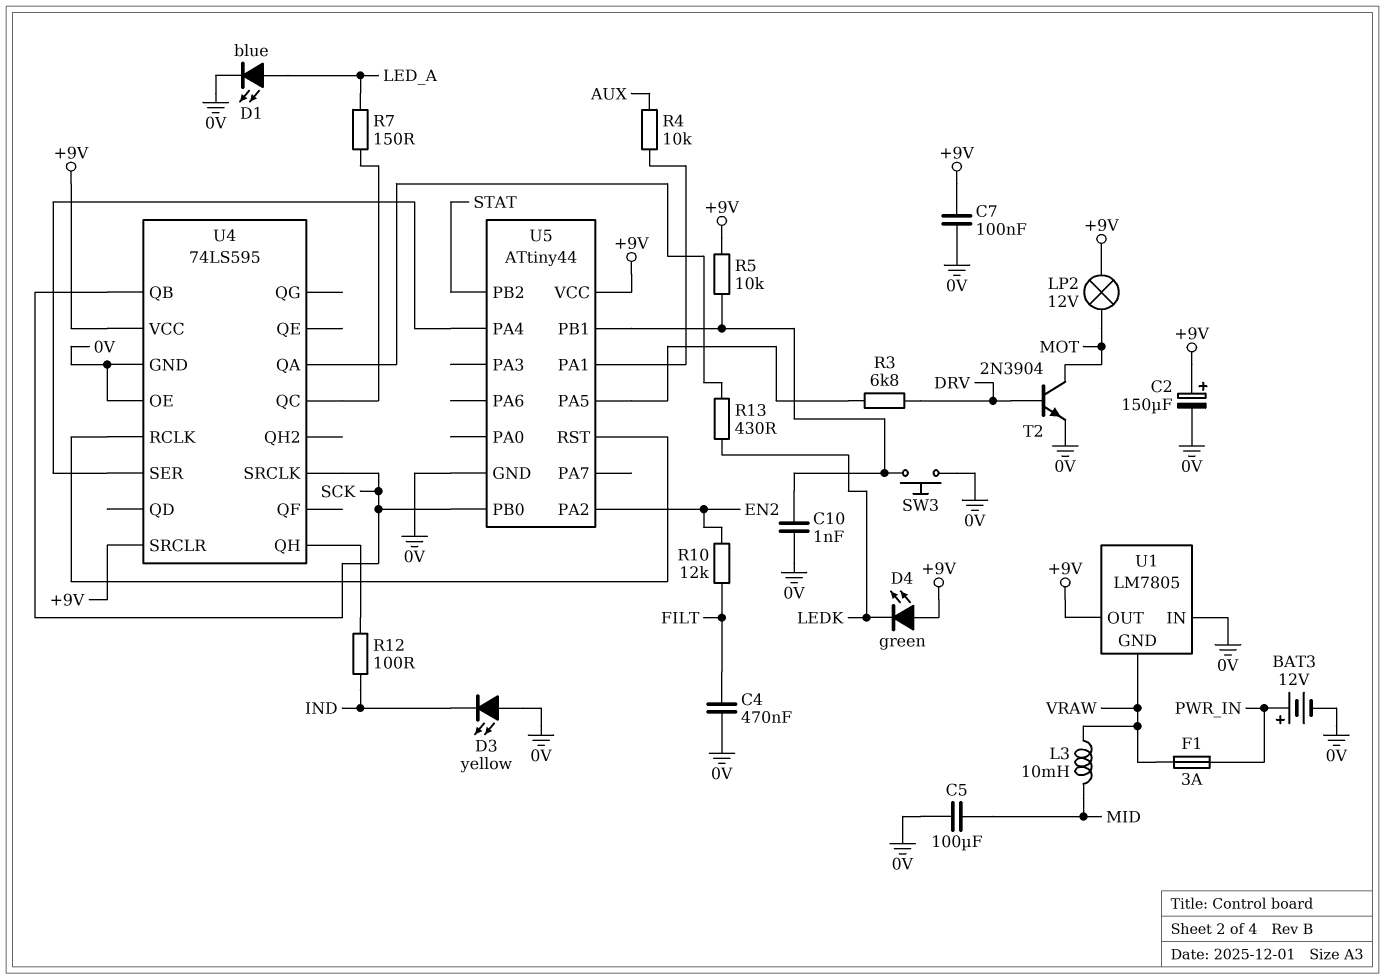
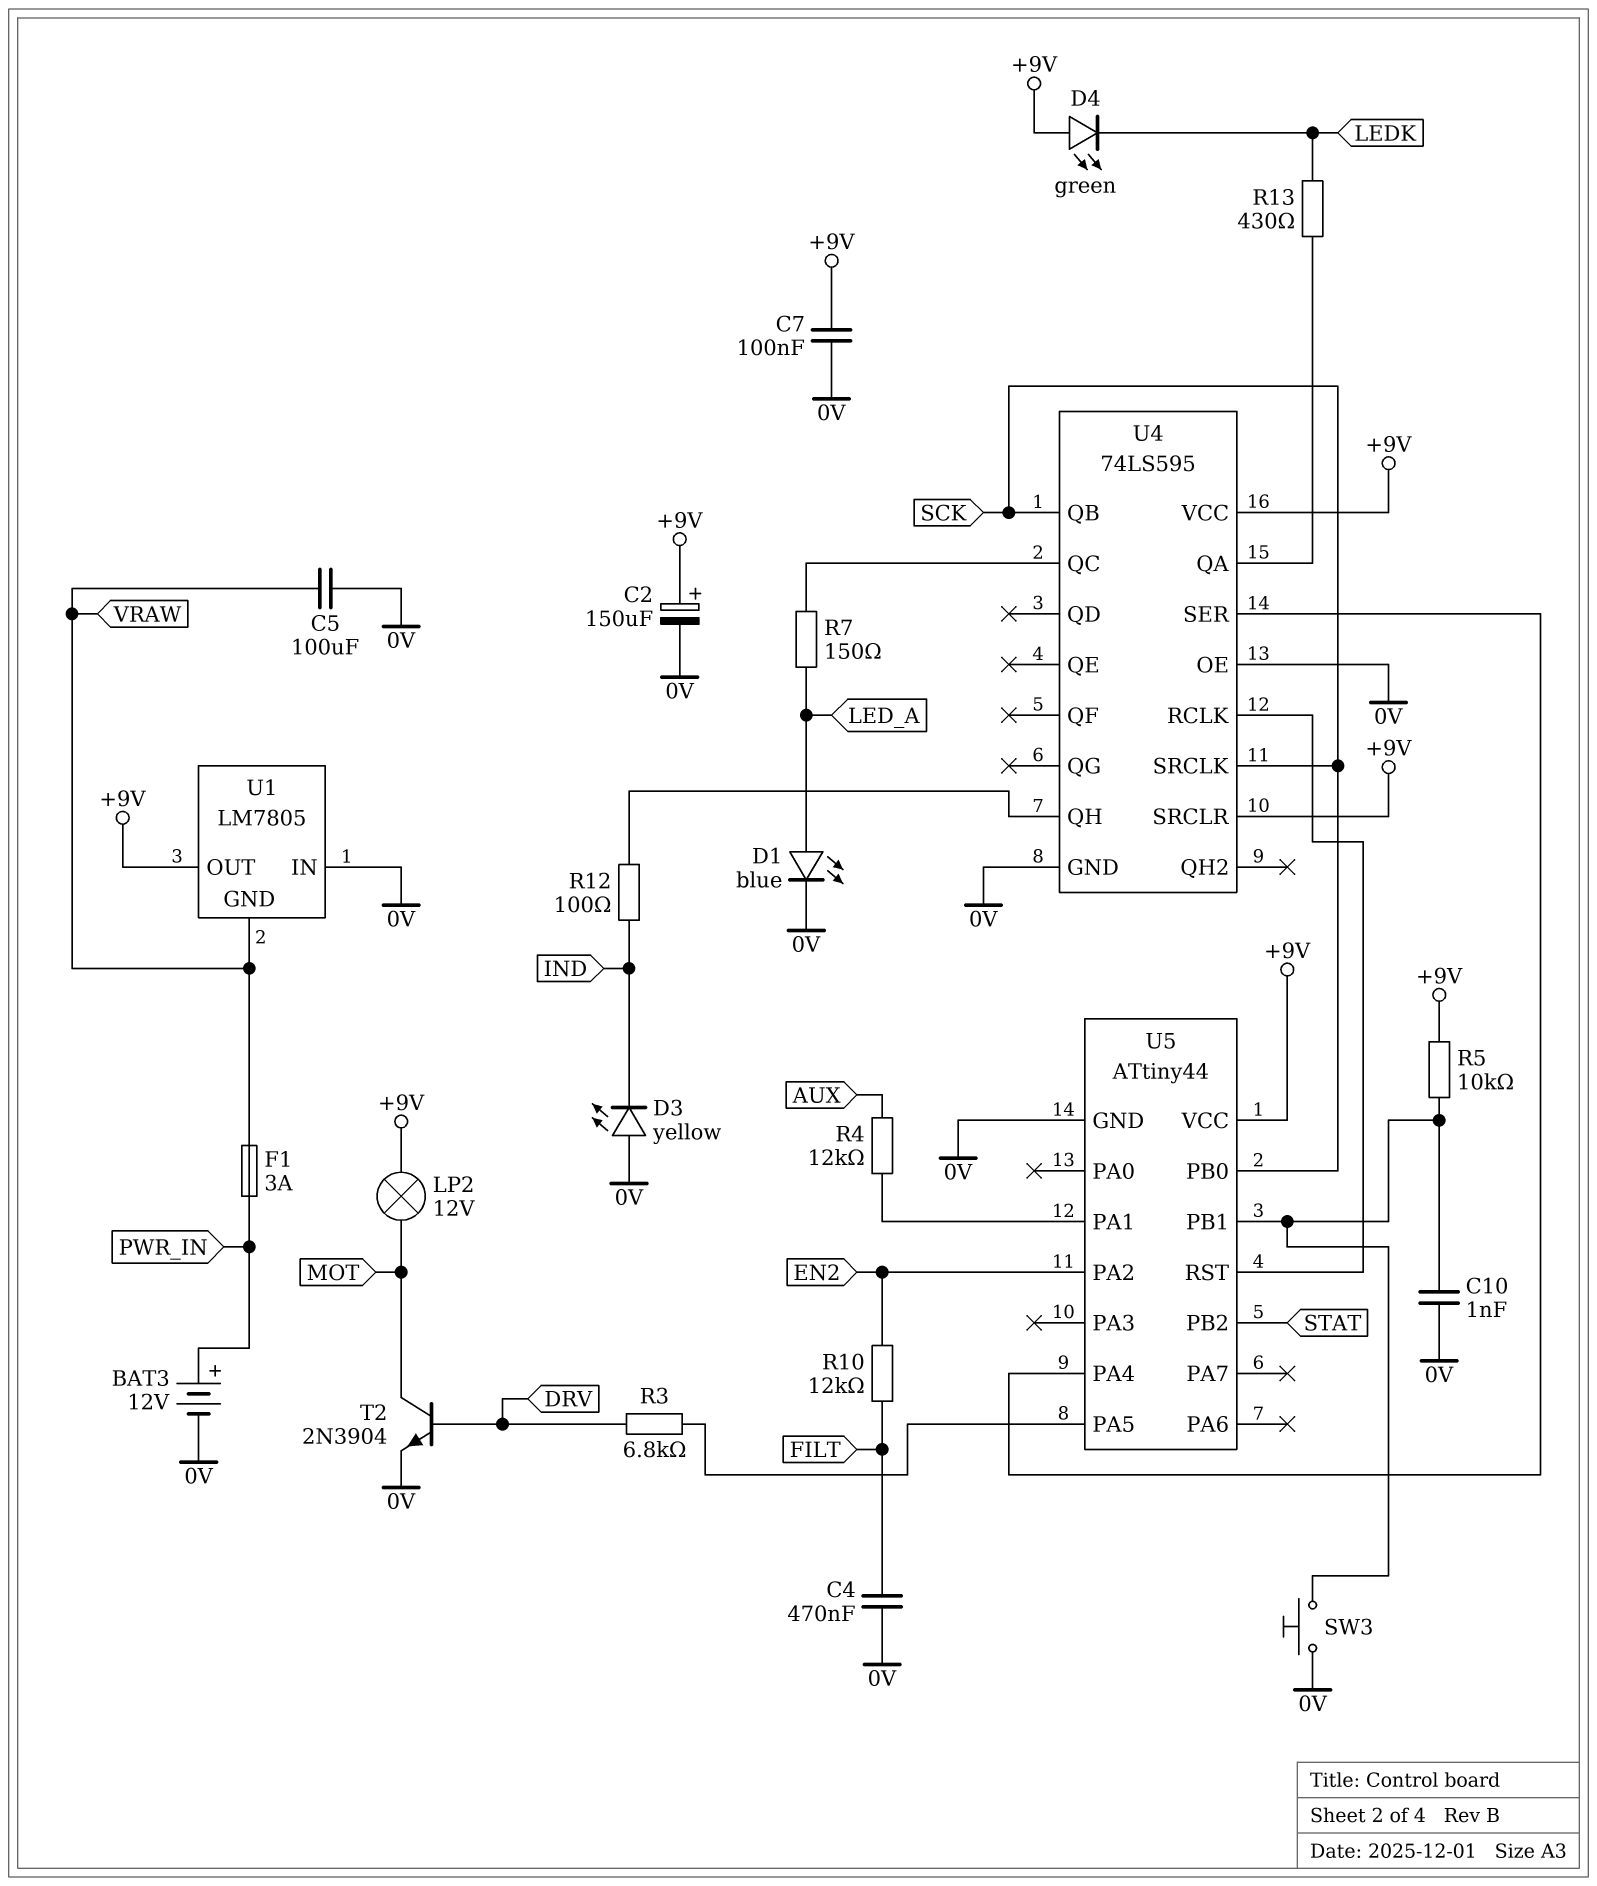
C5: 100uF (0V, MID) -> 100uF (0V, VRAW)
L3: 10mH (MID, VRAW) -> none
R4: 10k (AUX, U5/PA1) -> 12k (AUX, U5/PA1)

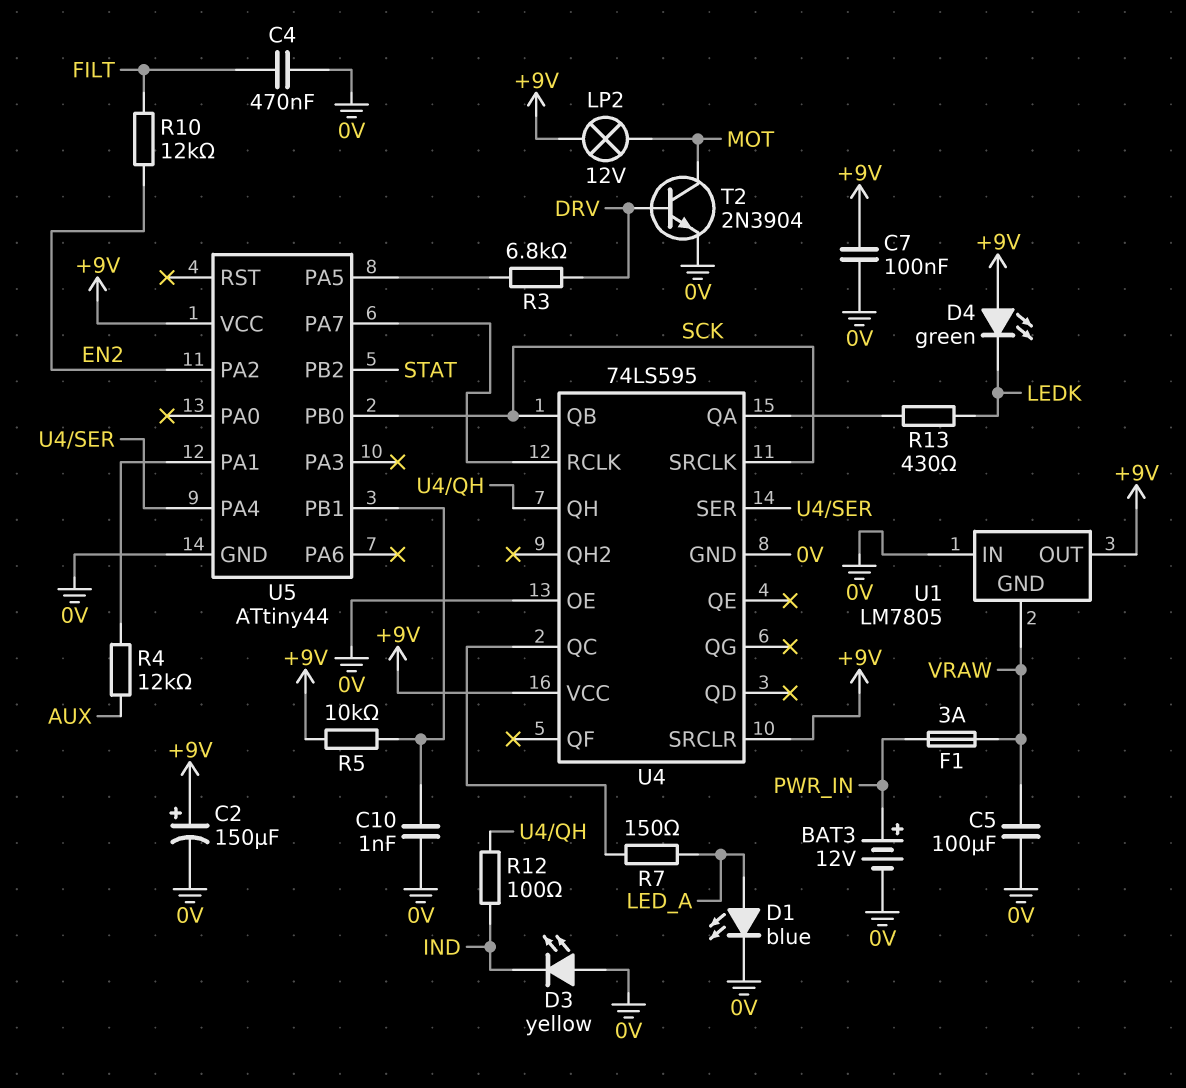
SW3: button (0V, U5/PB1) -> none
U5 pin PA7: none -> U4/RCLK
U5 pin RST: U4/RCLK -> none

